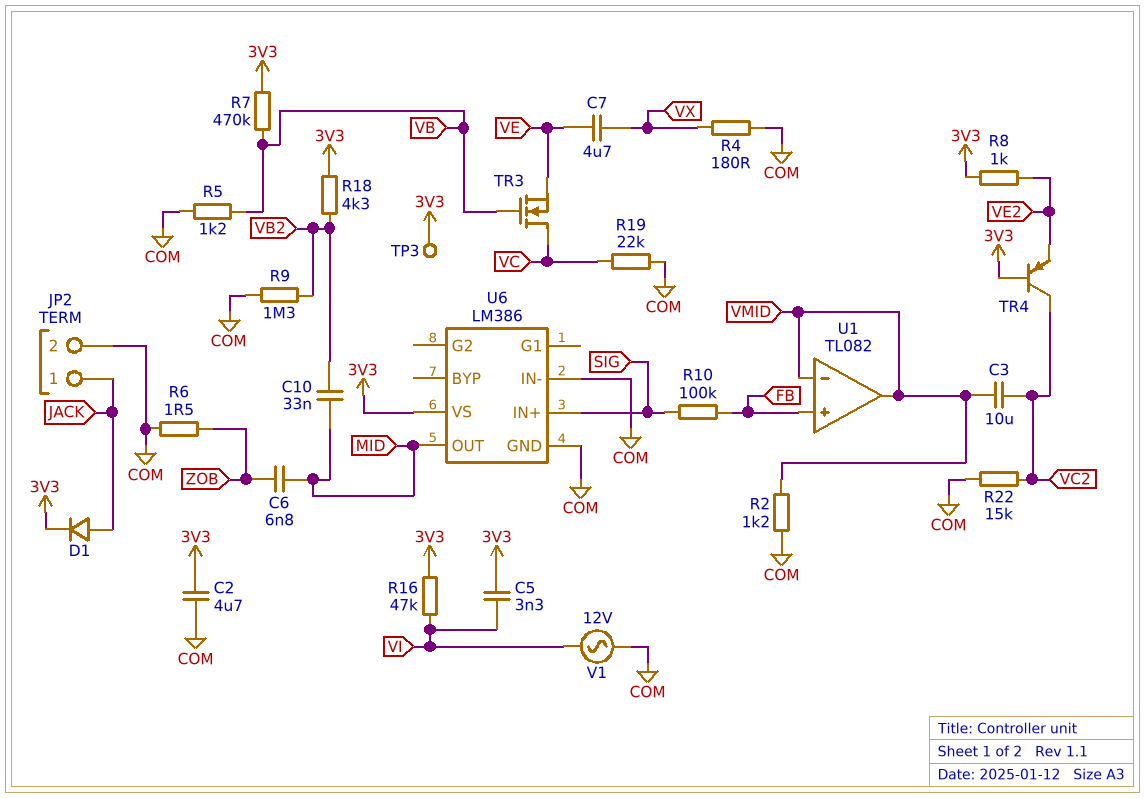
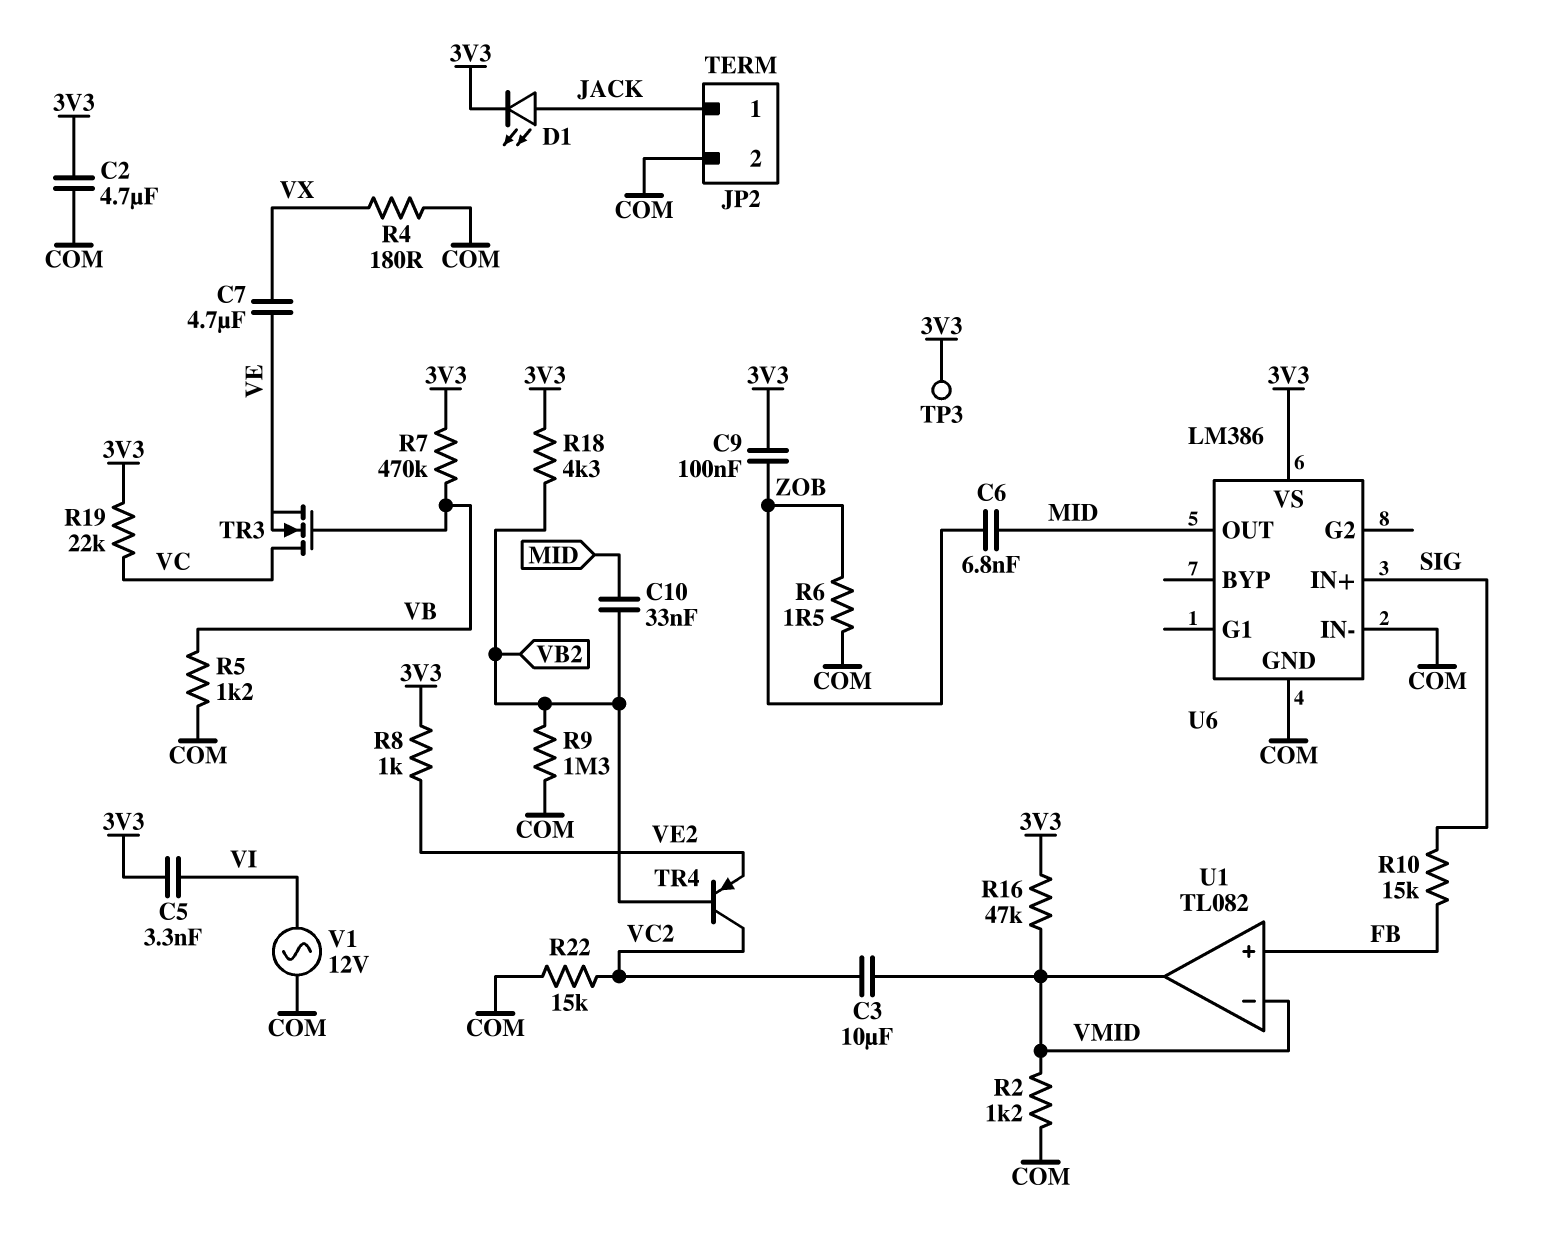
C9: none -> 100nF (3V3, ZOB)
D1: diode (A JACK, K 3V3) -> LED (A JACK, K 3V3)
R10: 100k (FB, SIG) -> 15k (FB, SIG)
R16: 47k (3V3, VI) -> 47k (3V3, VMID)
R19: 22k (COM, VC) -> 22k (3V3, VC)
TR4: PNP (B 3V3, C VC2, E VE2) -> PNP (B VB2, C VC2, E VE2)

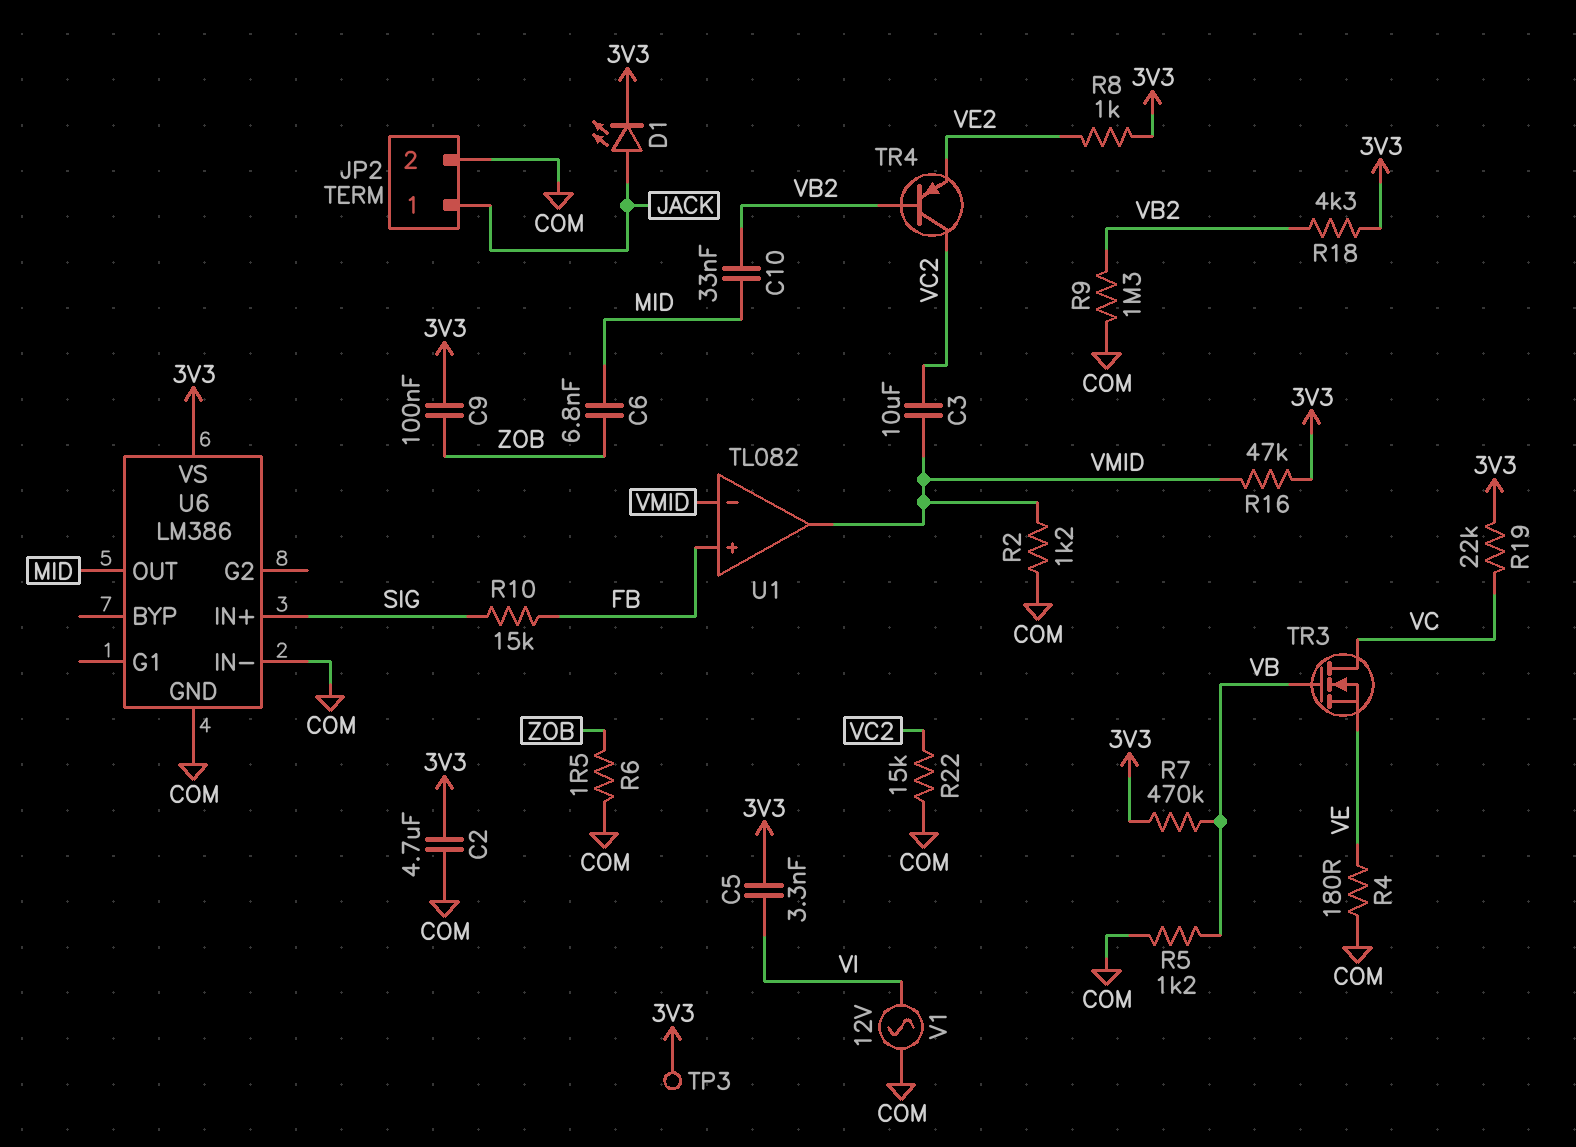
C7: 4.7uF (VE, VX) -> none
R4: 180 (COM, VX) -> 180 (COM, VE)

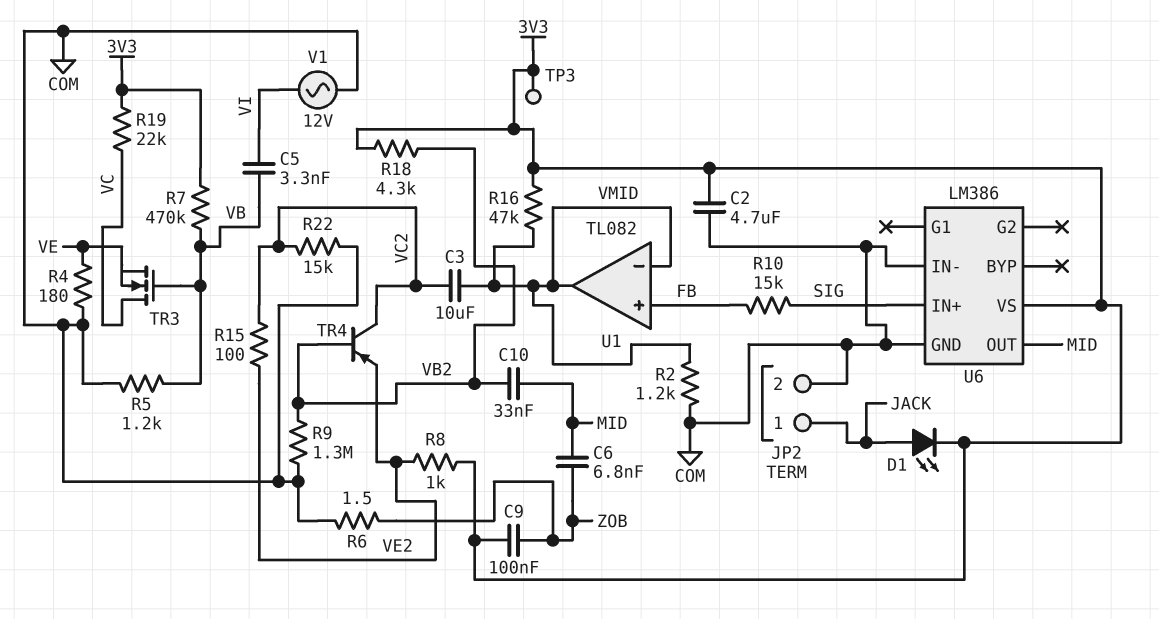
C5: 3.3nF (3V3, VI) -> 3.3nF (VB, VI)
R15: none -> 100 (VC2, VE2)

